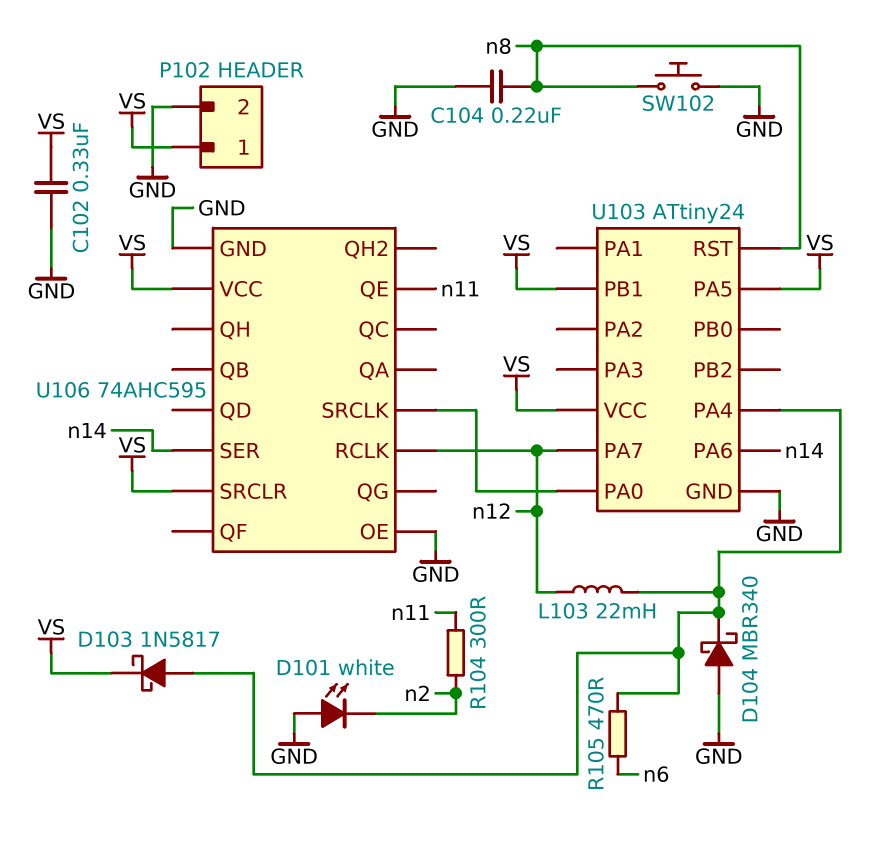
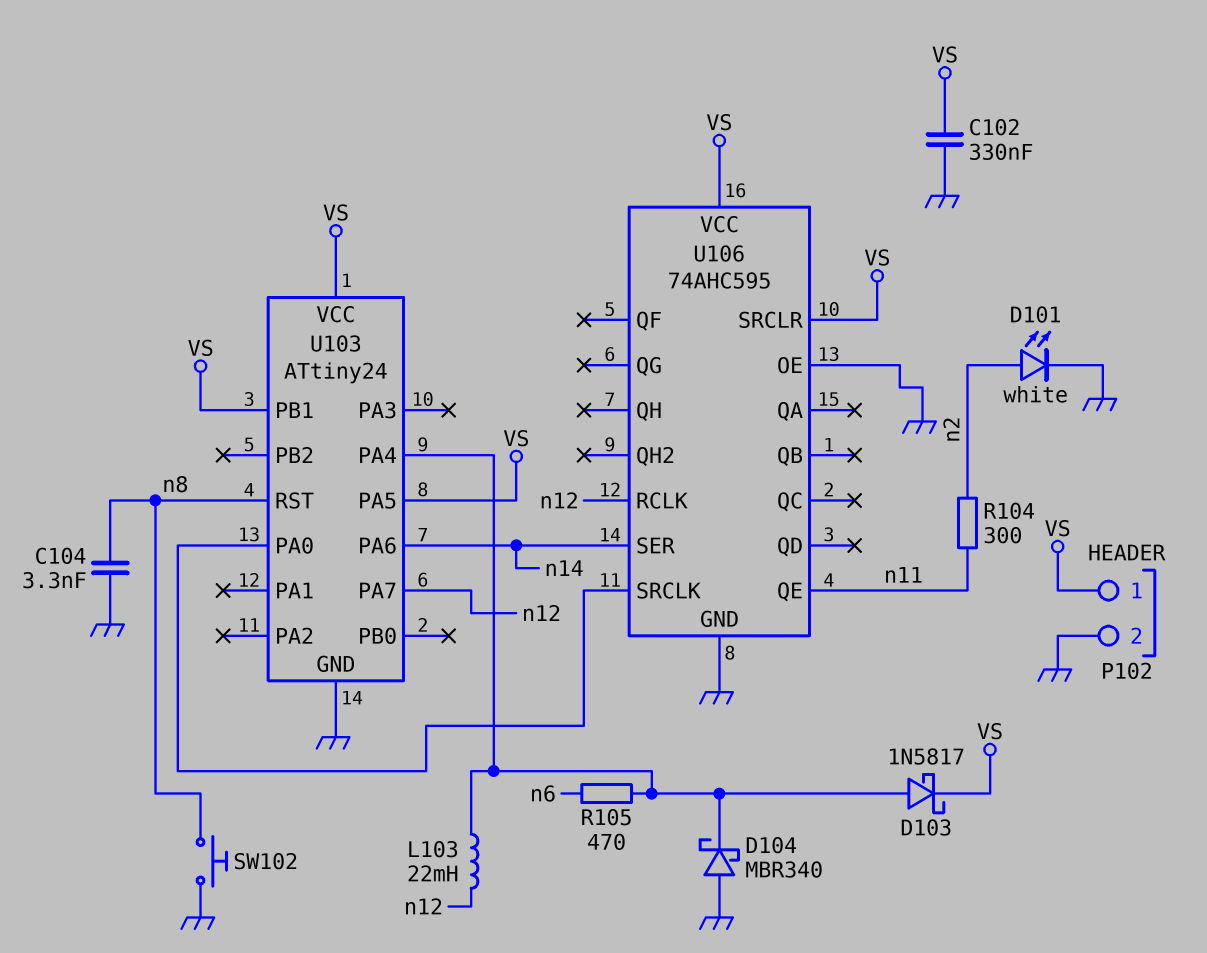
C104: 220nF (GND, n8) -> 3.3nF (GND, n8)
D101: LED white (A GND, K n2) -> LED white (A n2, K GND)

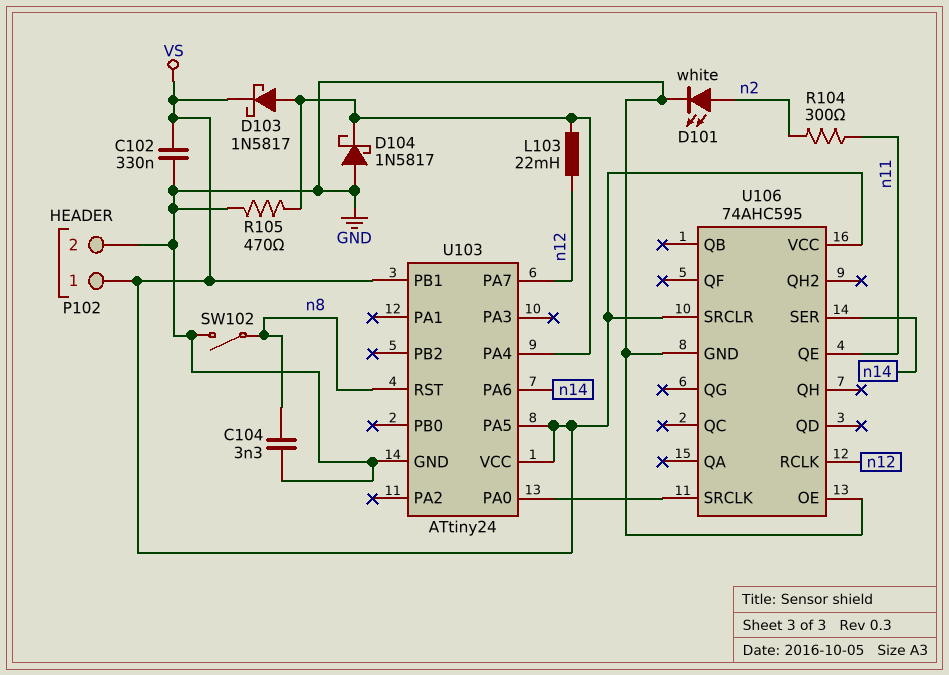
D104: schottky MBR340 (A GND, K U103/PA4) -> schottky 1N5817 (A GND, K U103/PA4)
R105: 470 (U103/PA4, n6) -> 470 (GND, U103/PA4)
SW102: button (GND, n8) -> switch (GND, n8)

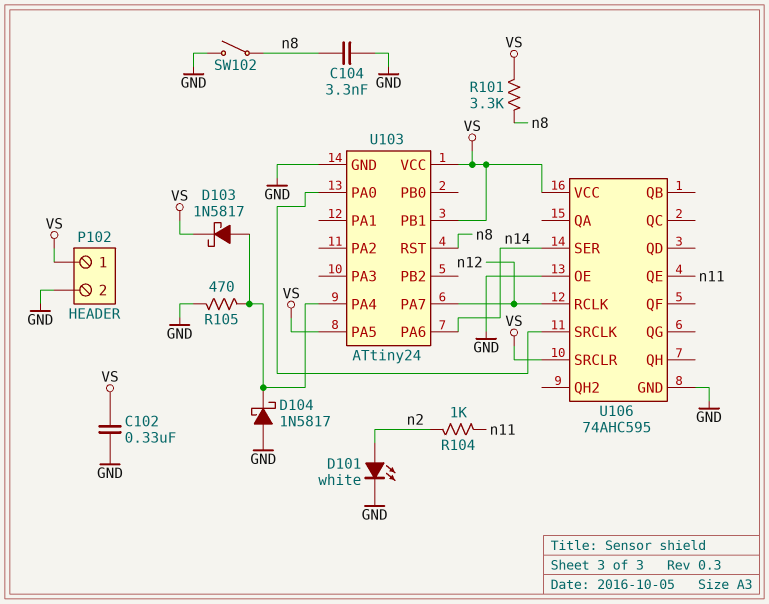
L103: 22mH (U103/PA4, n12) -> none
R101: none -> 3.3k (VS, n8)
R104: 300 (n2, n11) -> 1k (n2, n11)

